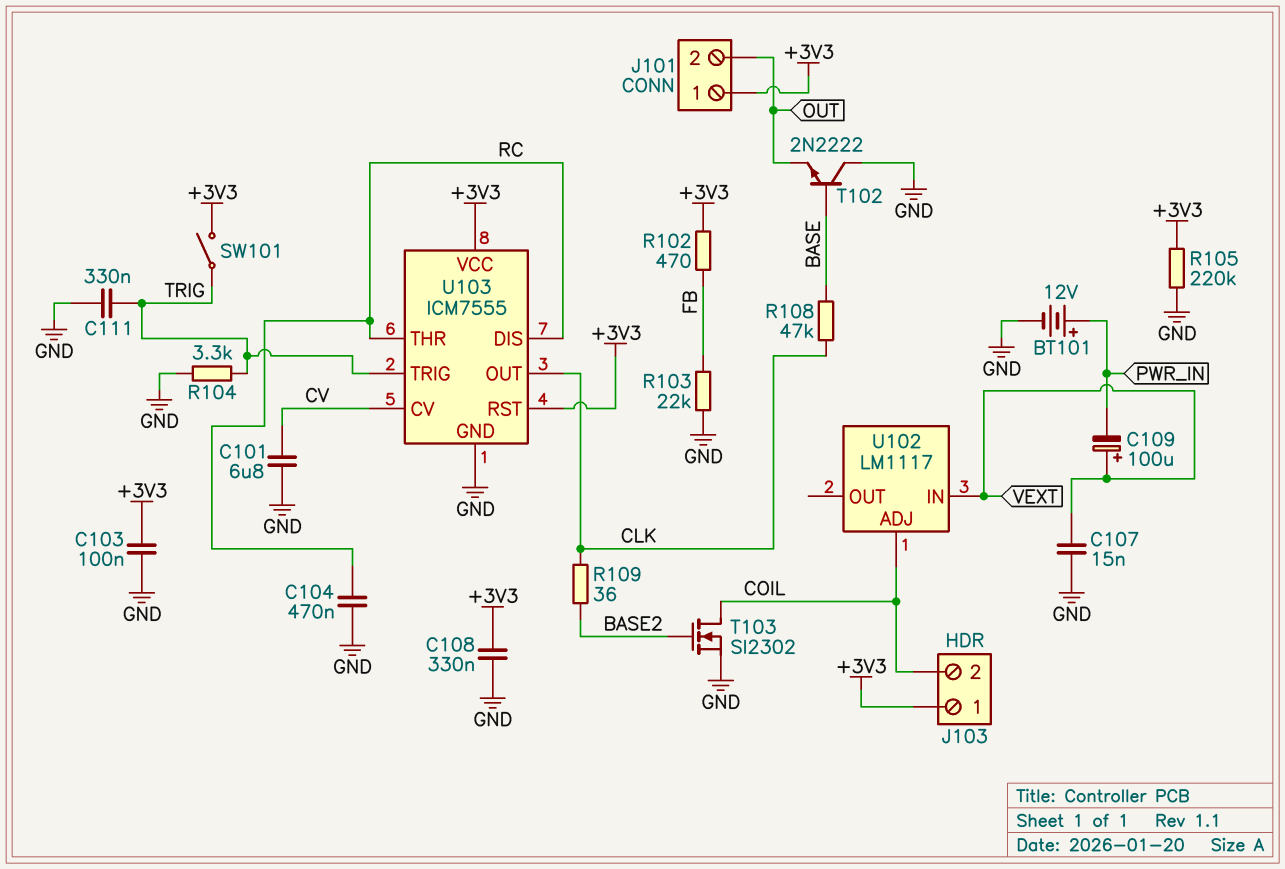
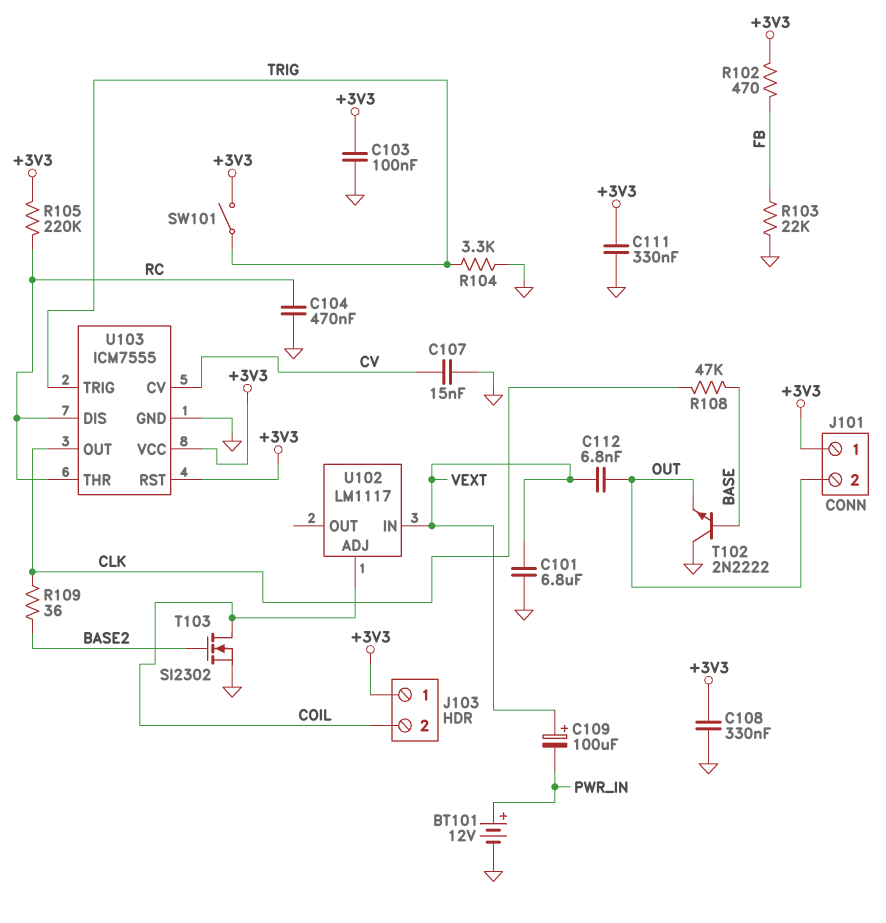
C101: 6.8uF (CV, GND) -> 6.8uF (GND, VEXT)
C107: 15nF (GND, VEXT) -> 15nF (CV, GND)
C111: 330nF (GND, TRIG) -> 330nF (+3V3, GND)
C112: none -> 6.8nF (OUT, VEXT)
R105: 220k (+3V3, GND) -> 220k (+3V3, RC)

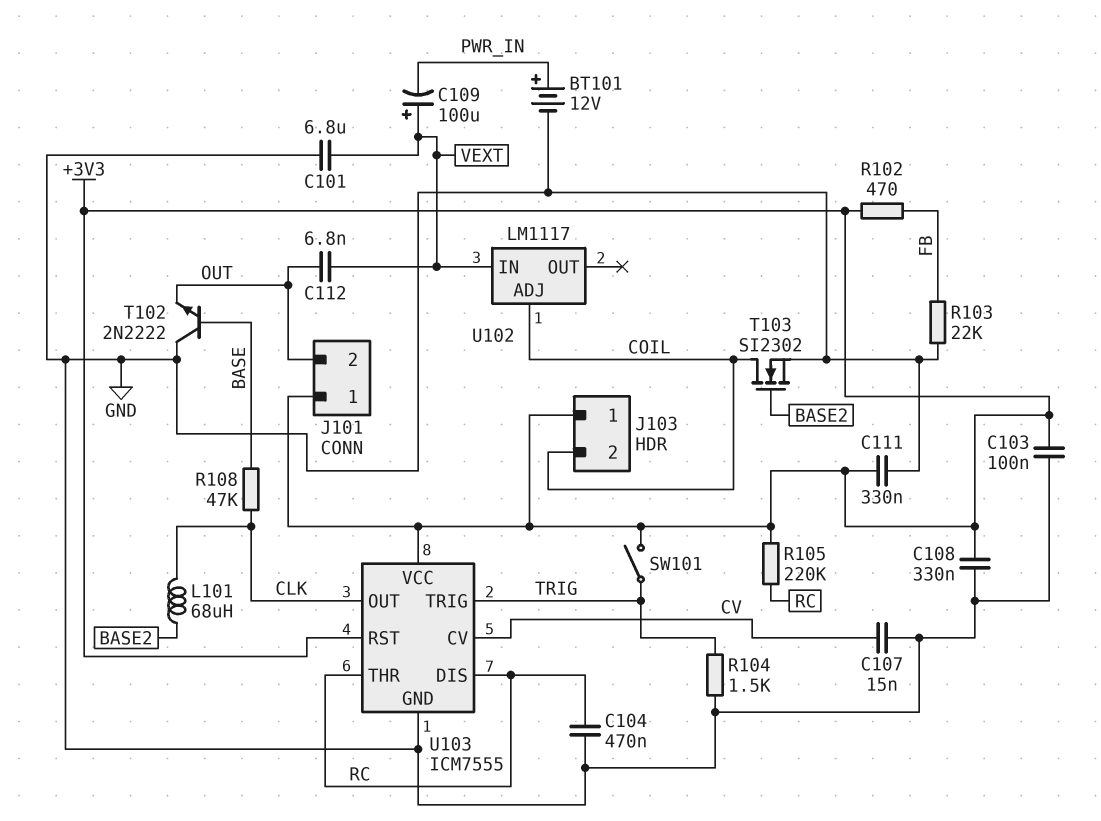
L101: none -> 68uH (BASE2, CLK)
R104: 3.3k (GND, TRIG) -> 1.5k (GND, TRIG)
R109: 36 (BASE2, CLK) -> none

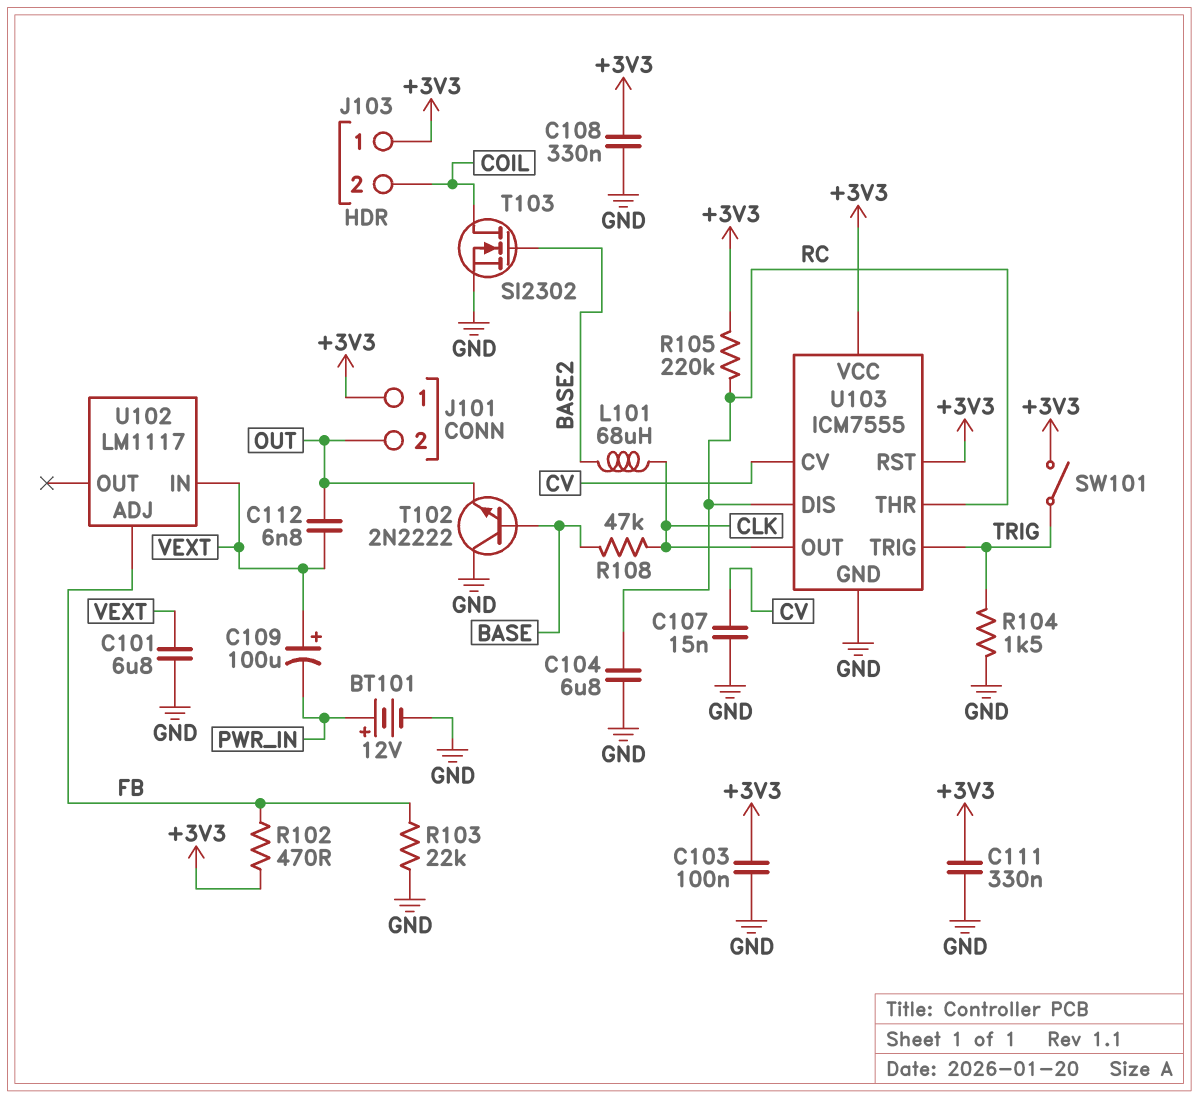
C104: 470nF (GND, RC) -> 6.8uF (GND, RC)
U102 pin ADJ: COIL -> FB

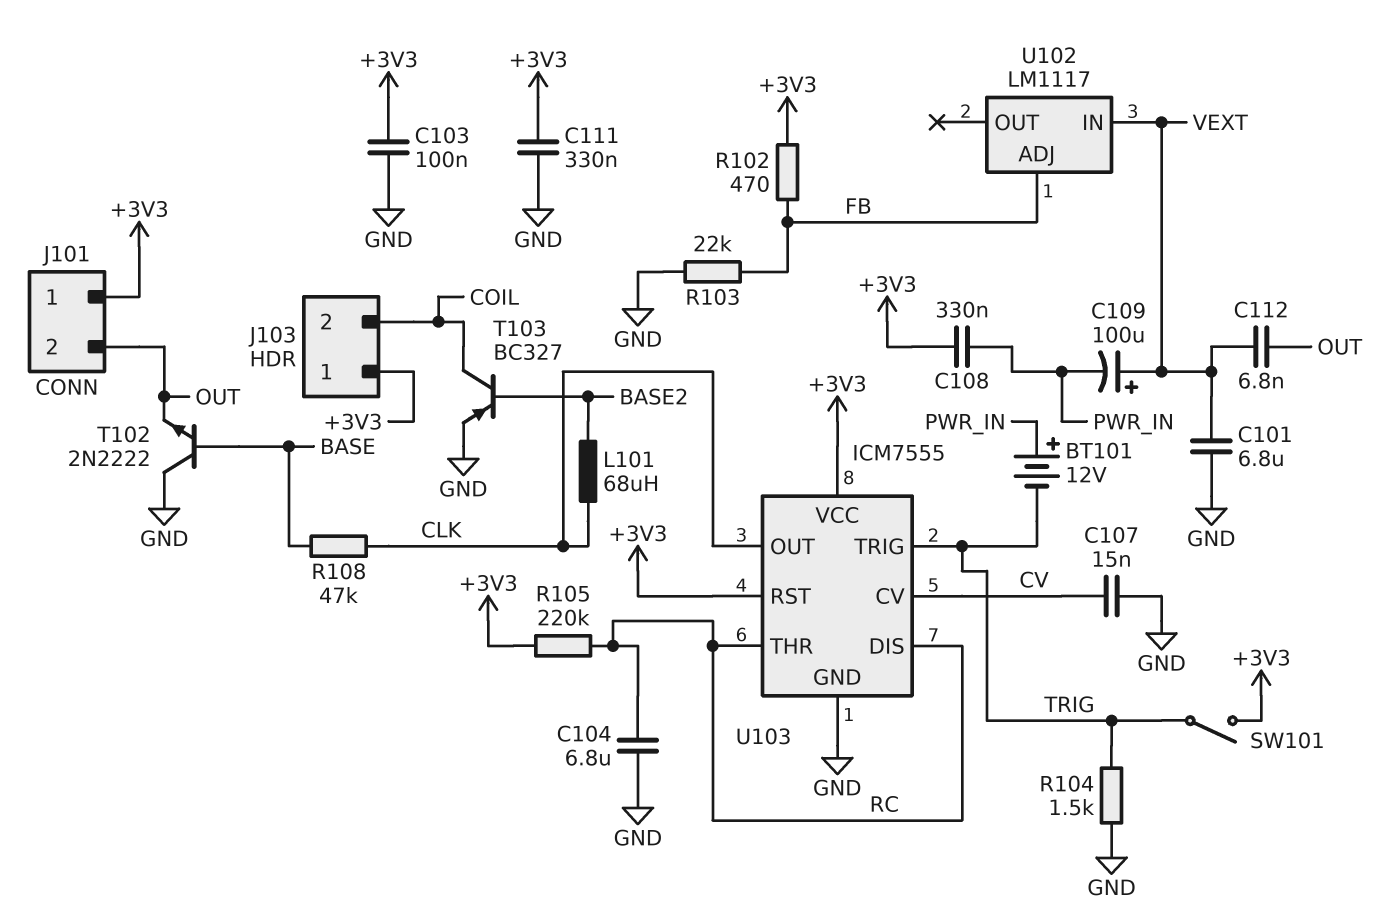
BT101: 12V (plus PWR_IN, minus GND) -> 12V (plus PWR_IN, minus TRIG)
C108: 330nF (+3V3, GND) -> 330nF (+3V3, PWR_IN)
T103: NMOS SI2302 (G BASE2, D COIL, S GND) -> PNP BC327 (B BASE2, C COIL, E GND)

